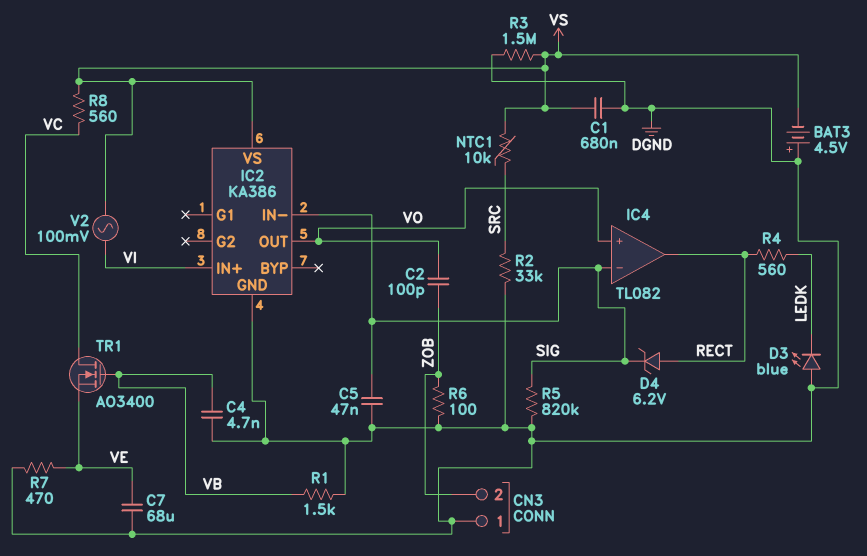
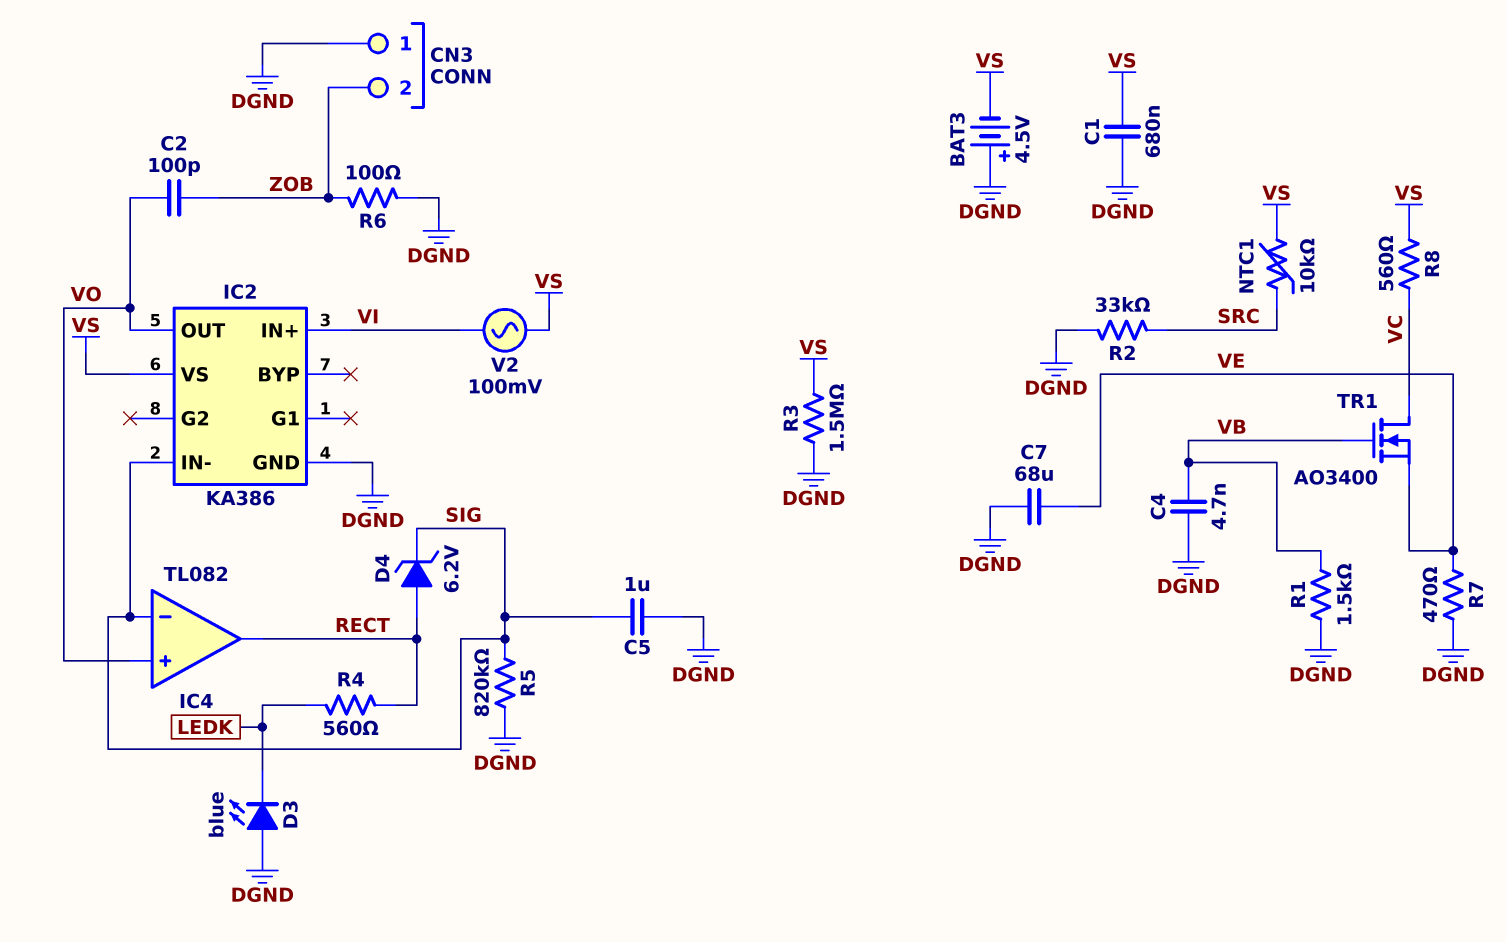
C5: 47nF (DGND, SIG) -> 1uF (DGND, SIG)

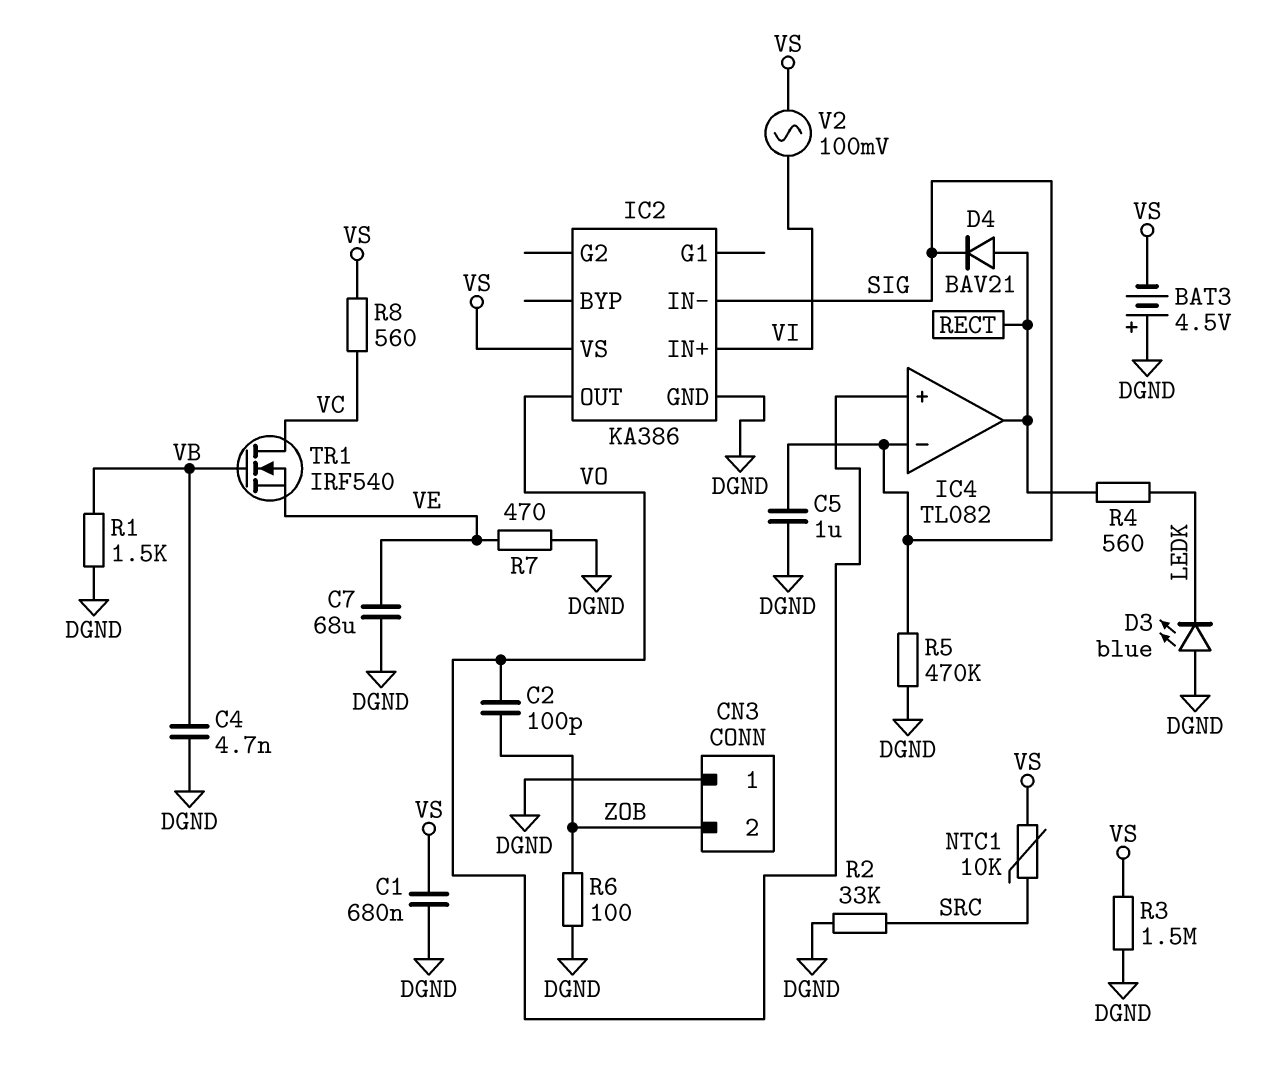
D4: zener 6.2V (A RECT, K SIG) -> diode BAV21 (A RECT, K SIG)
R5: 820k (DGND, SIG) -> 470k (DGND, SIG)
TR1: NMOS AO3400 (G VB, D VC, S VE) -> NMOS IRF540 (G VB, D VC, S VE)

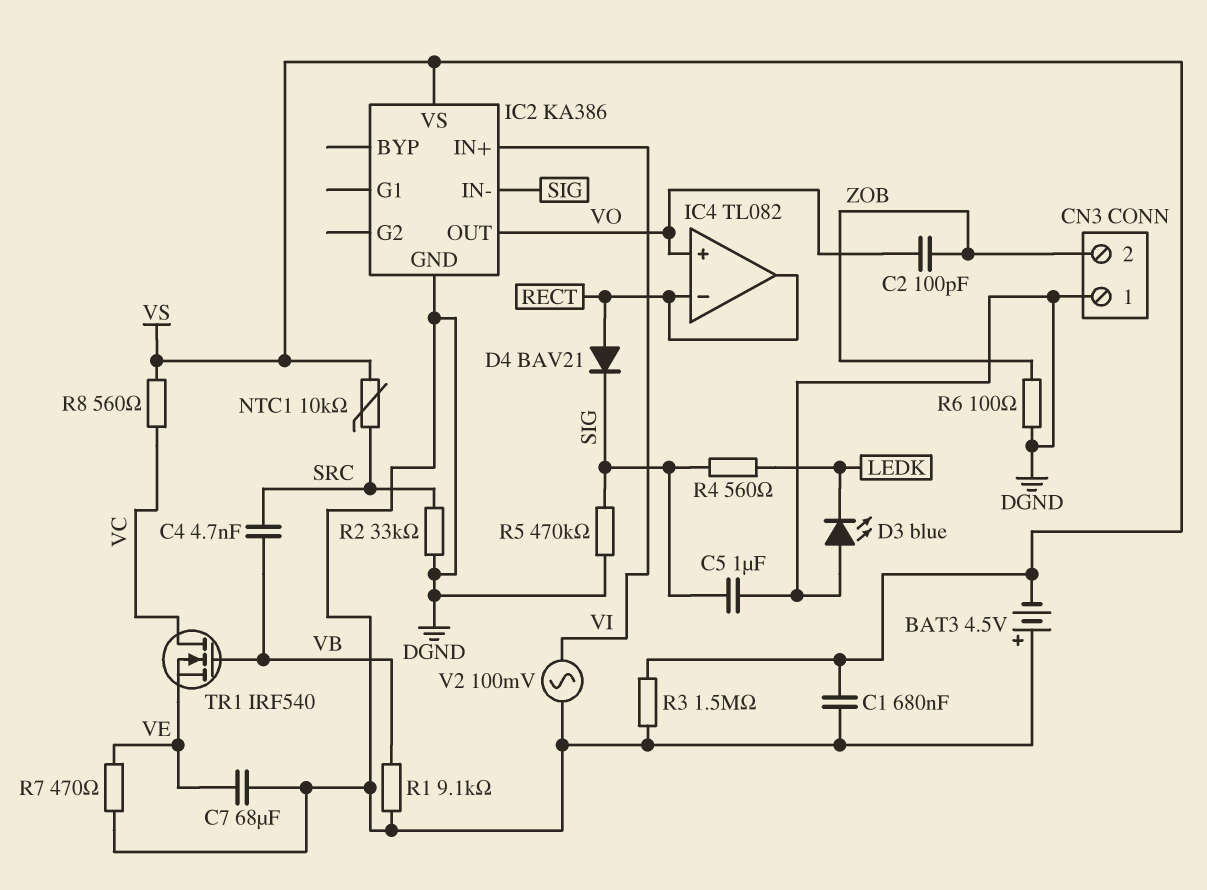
C4: 4.7nF (DGND, VB) -> 4.7nF (SRC, VB)
IC4 pin in-: SIG -> RECT
R1: 1.5k (DGND, VB) -> 9.1k (DGND, VB)
R4: 560 (LEDK, RECT) -> 560 (LEDK, SIG)
V2: AC 100mV (VI, VS) -> AC 100mV (DGND, VI)

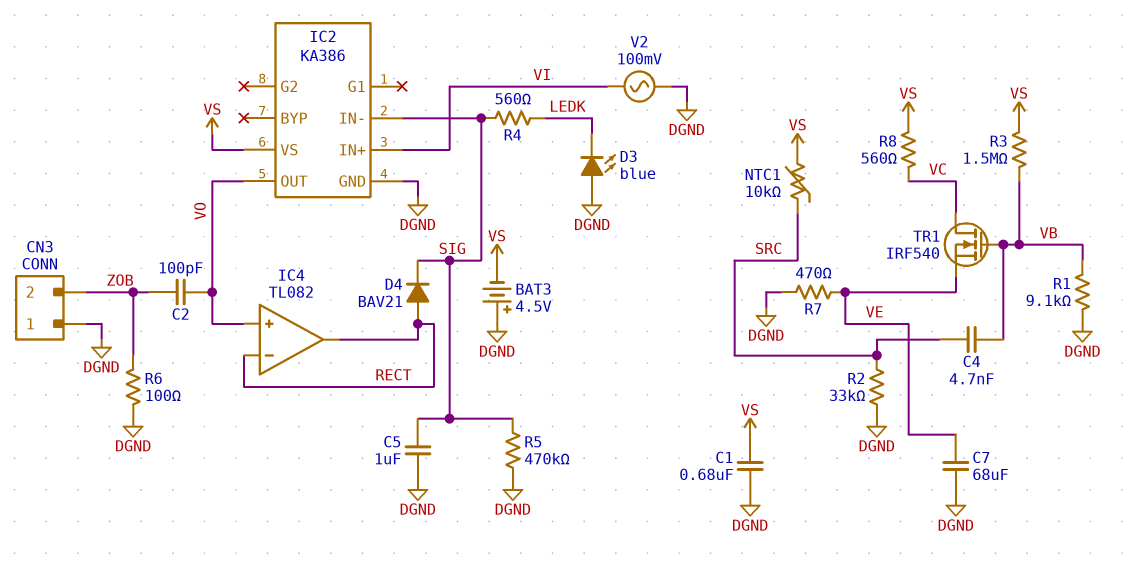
R3: 1.5M (DGND, VS) -> 1.5M (VB, VS)

